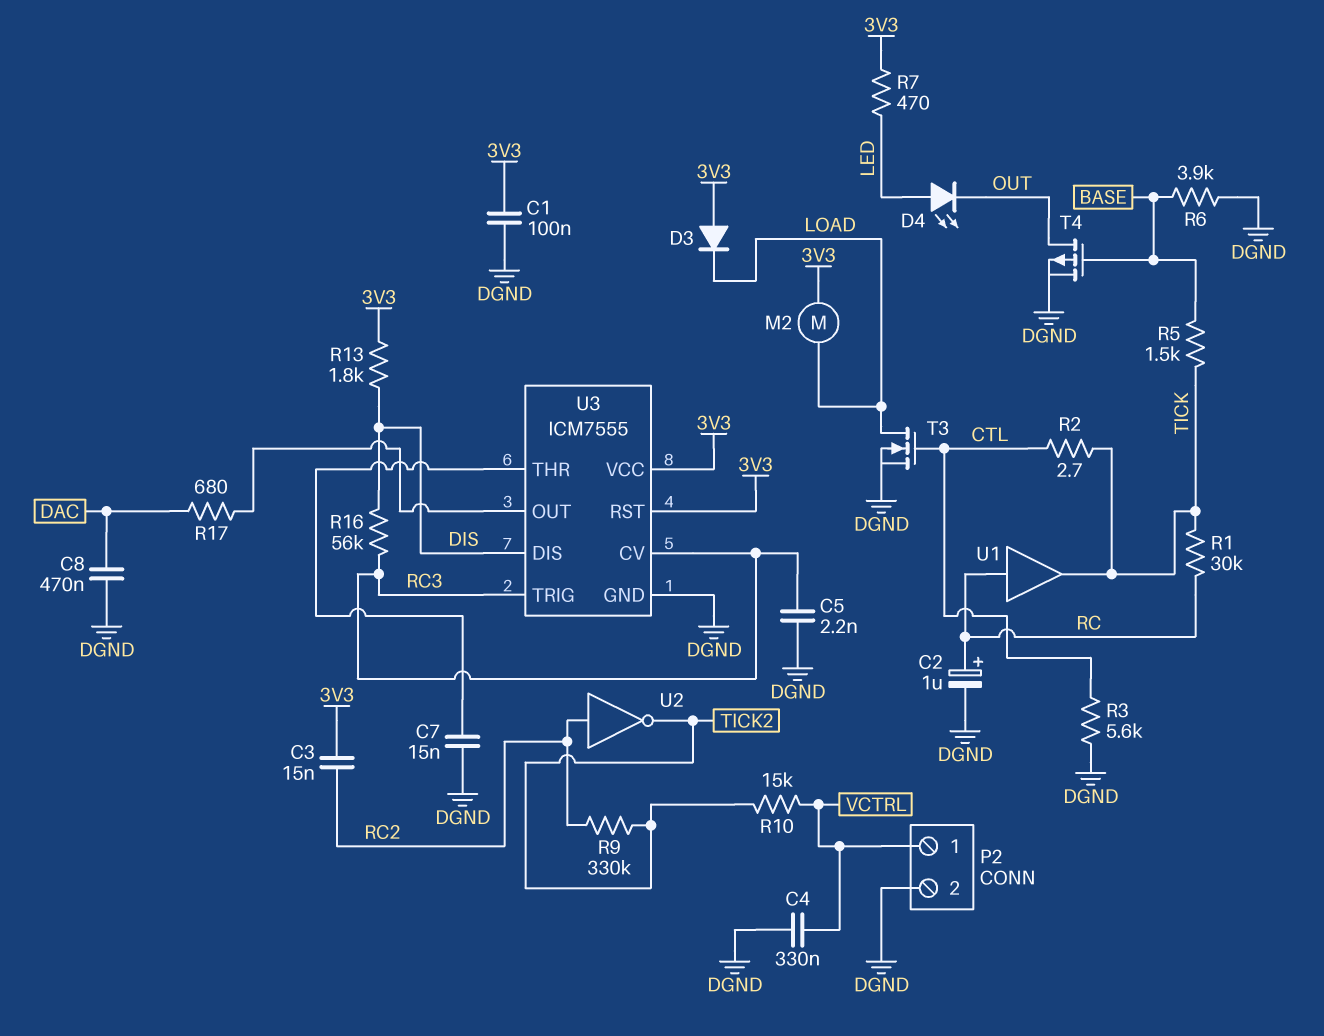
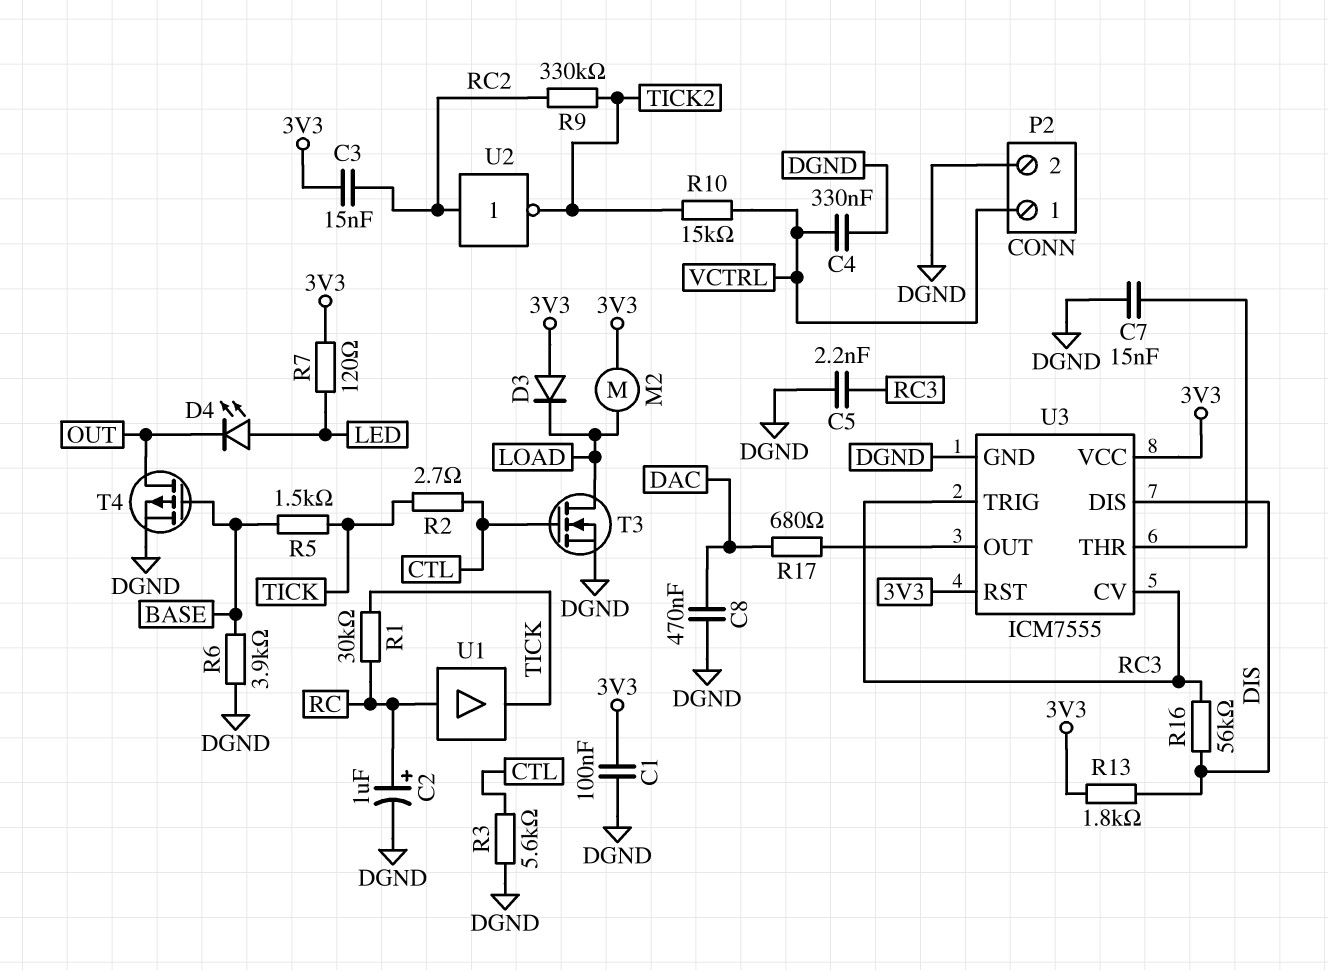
R7: 470 (3V3, LED) -> 120 (3V3, LED)

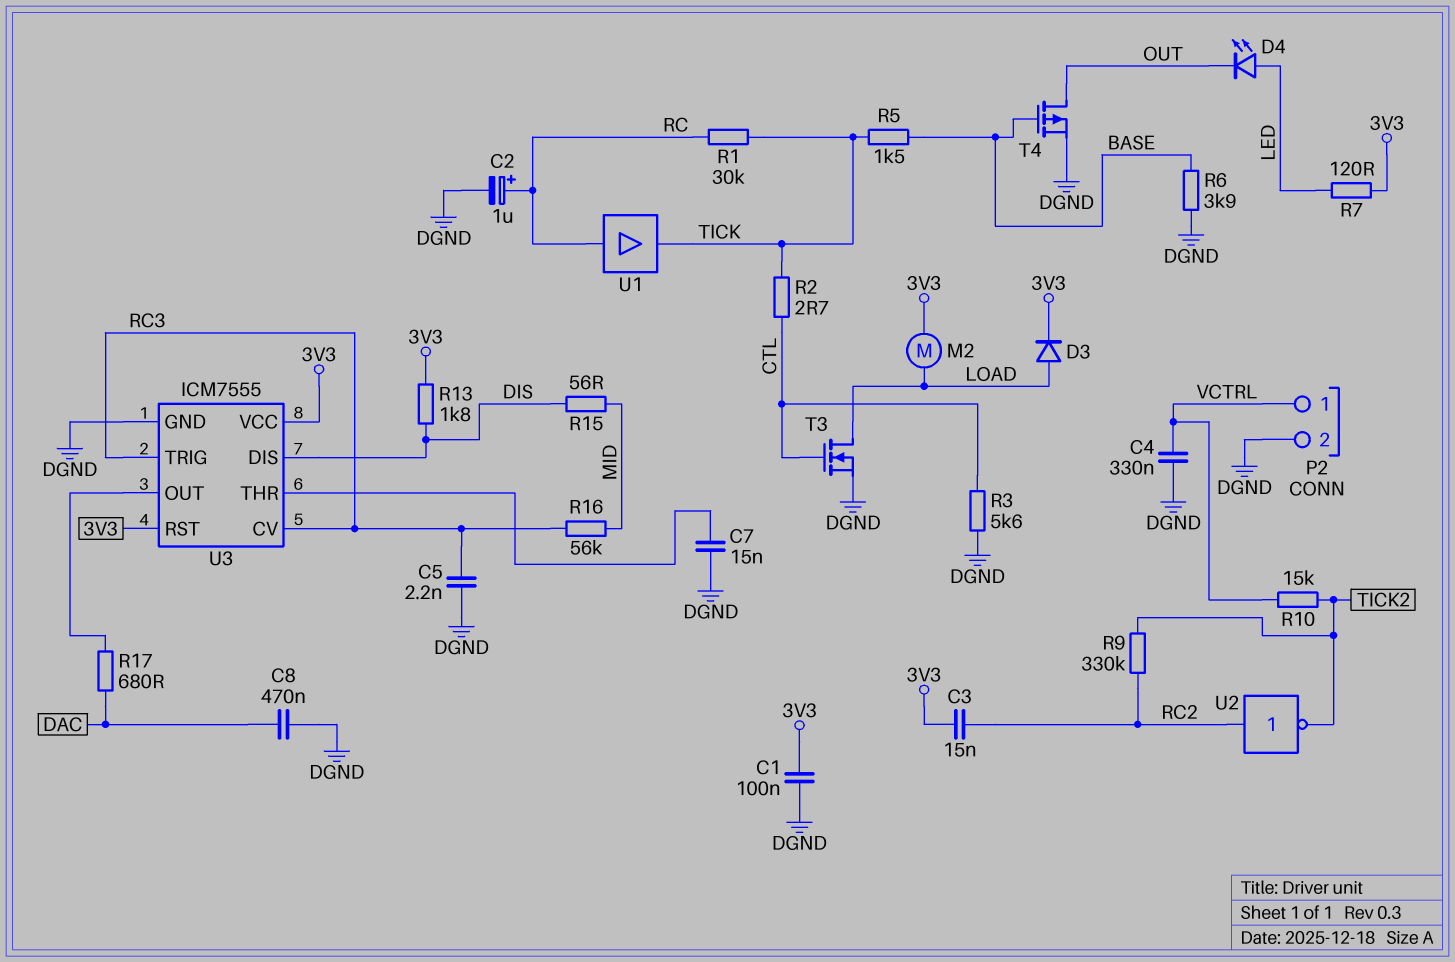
D3: diode (A 3V3, K LOAD) -> diode (A LOAD, K 3V3)
R15: none -> 56 (DIS, MID)
R16: 56k (DIS, RC3) -> 56k (MID, RC3)

